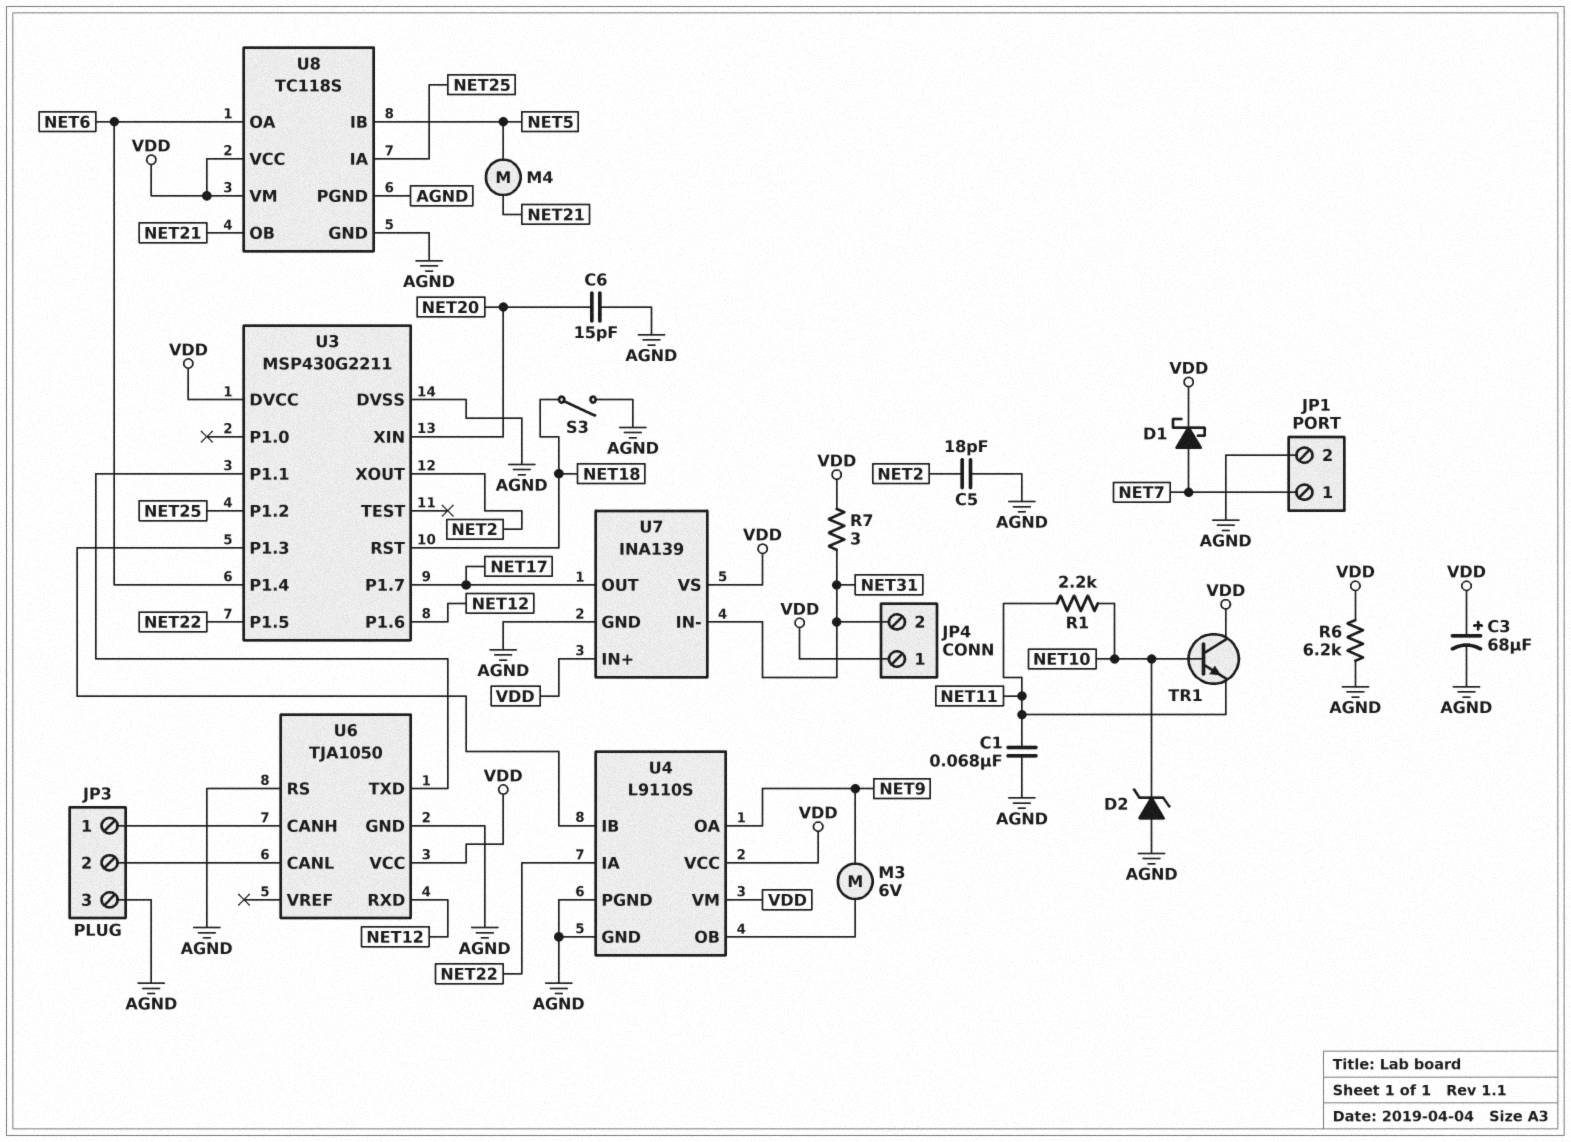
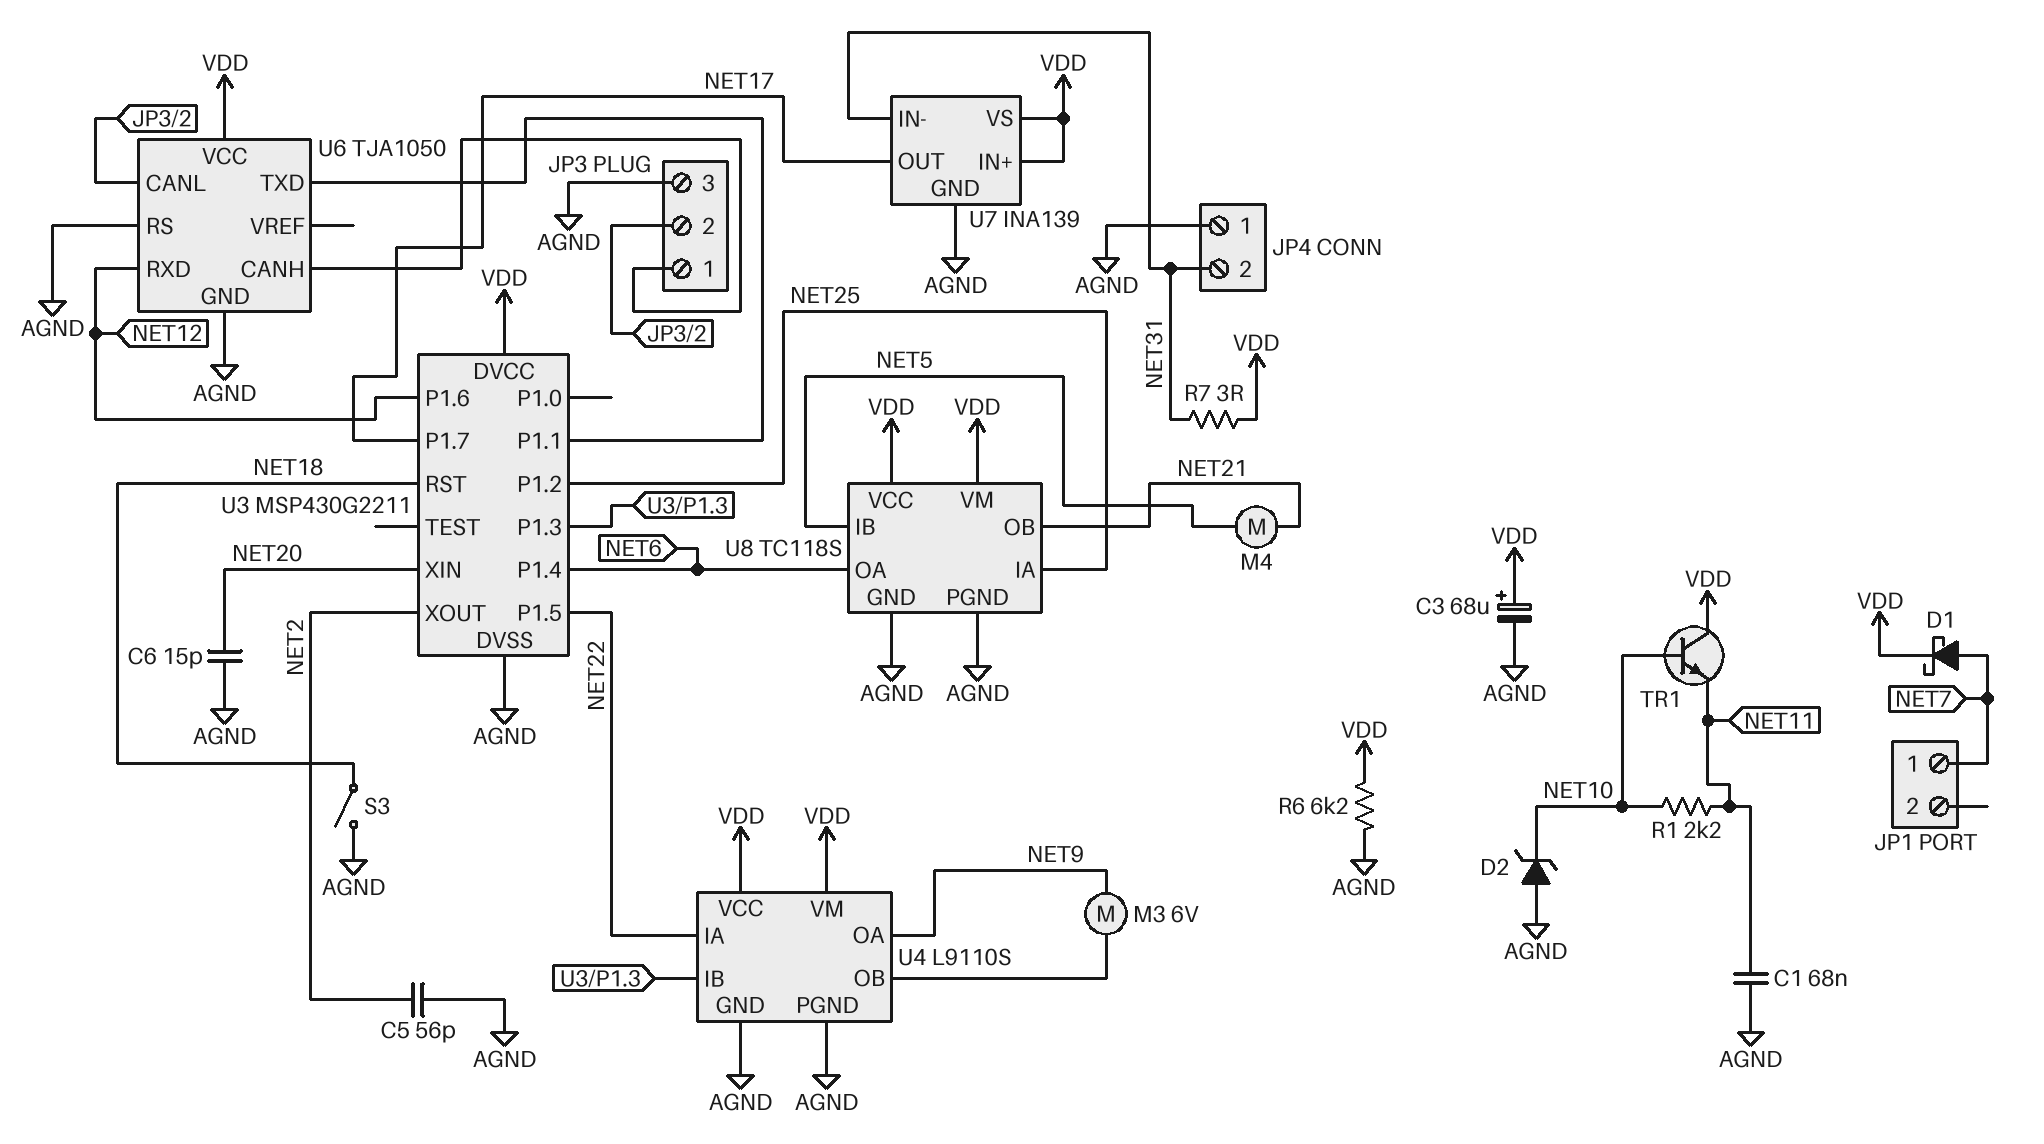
C5: 18pF (AGND, NET2) -> 56pF (AGND, NET2)
JP1 pin 2: AGND -> none
JP4 pin 1: VDD -> AGND

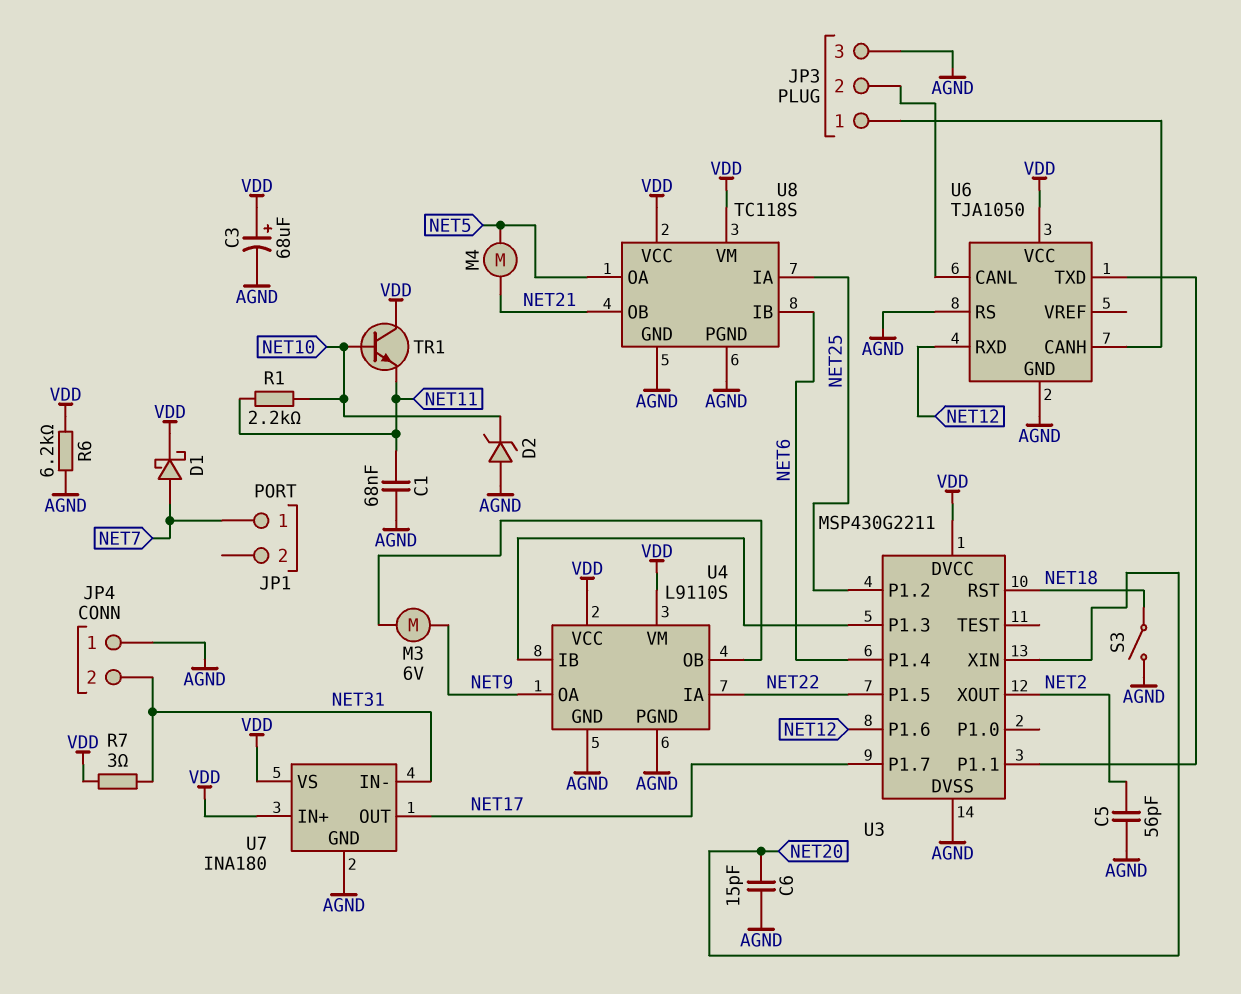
U7: INA139 -> INA180
U8 pin IB: NET5 -> NET6
U8 pin OA: NET6 -> NET5

